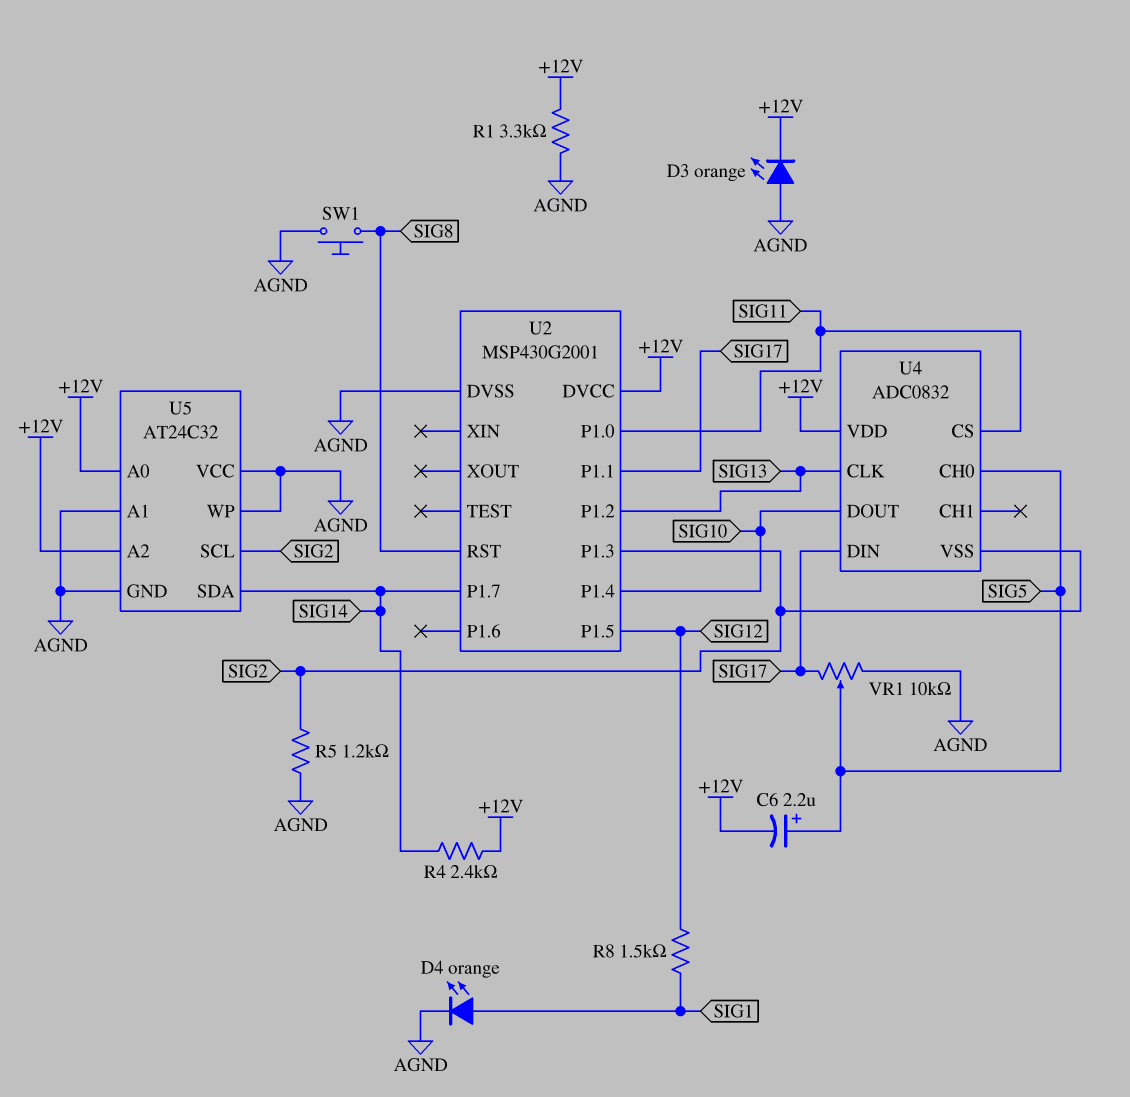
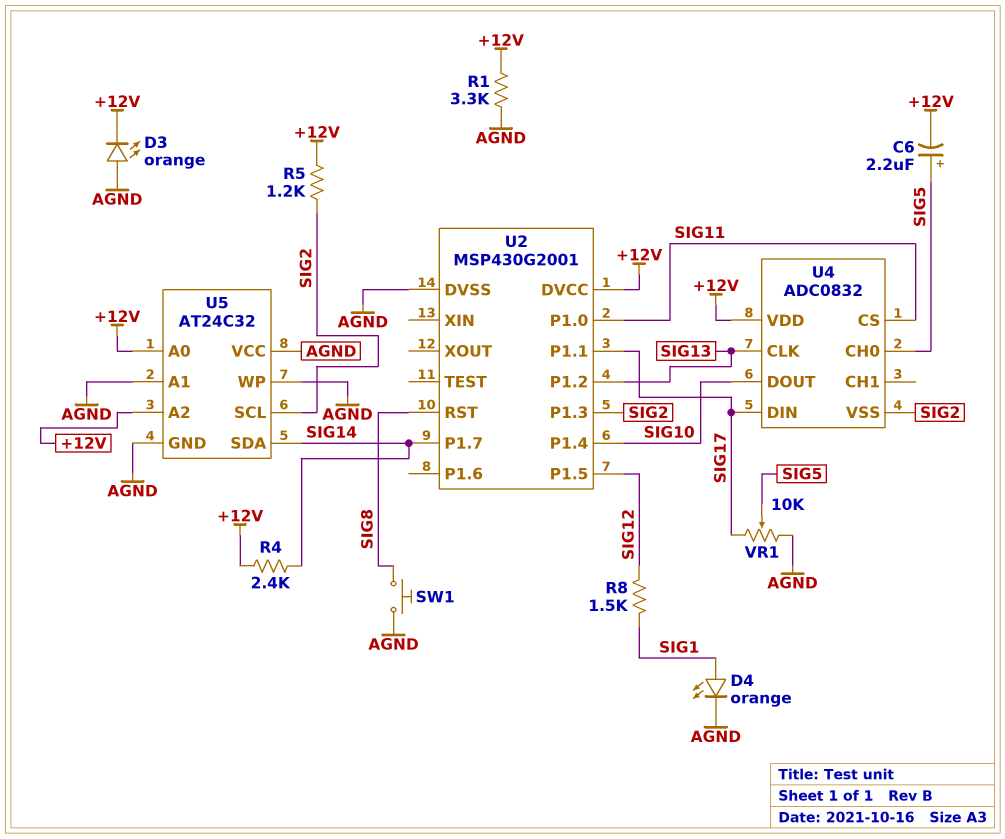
R5: 1.2k (AGND, SIG2) -> 1.2k (+12V, SIG2)

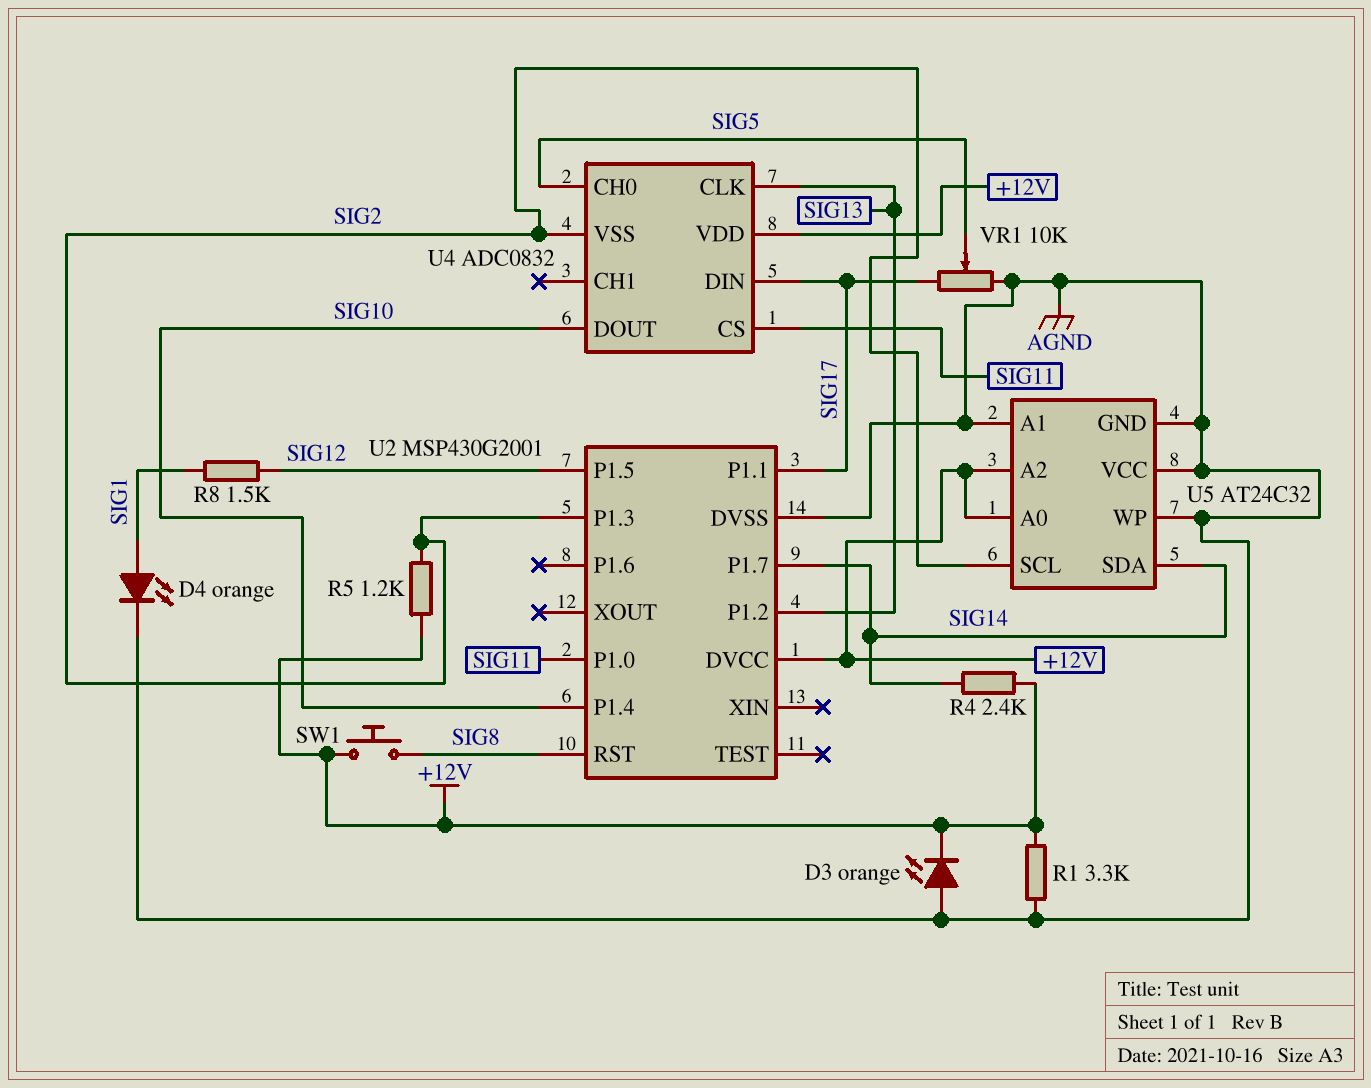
C6: 2.2uF (plus SIG5, minus +12V) -> none
SW1: button (AGND, SIG8) -> button (+12V, SIG8)

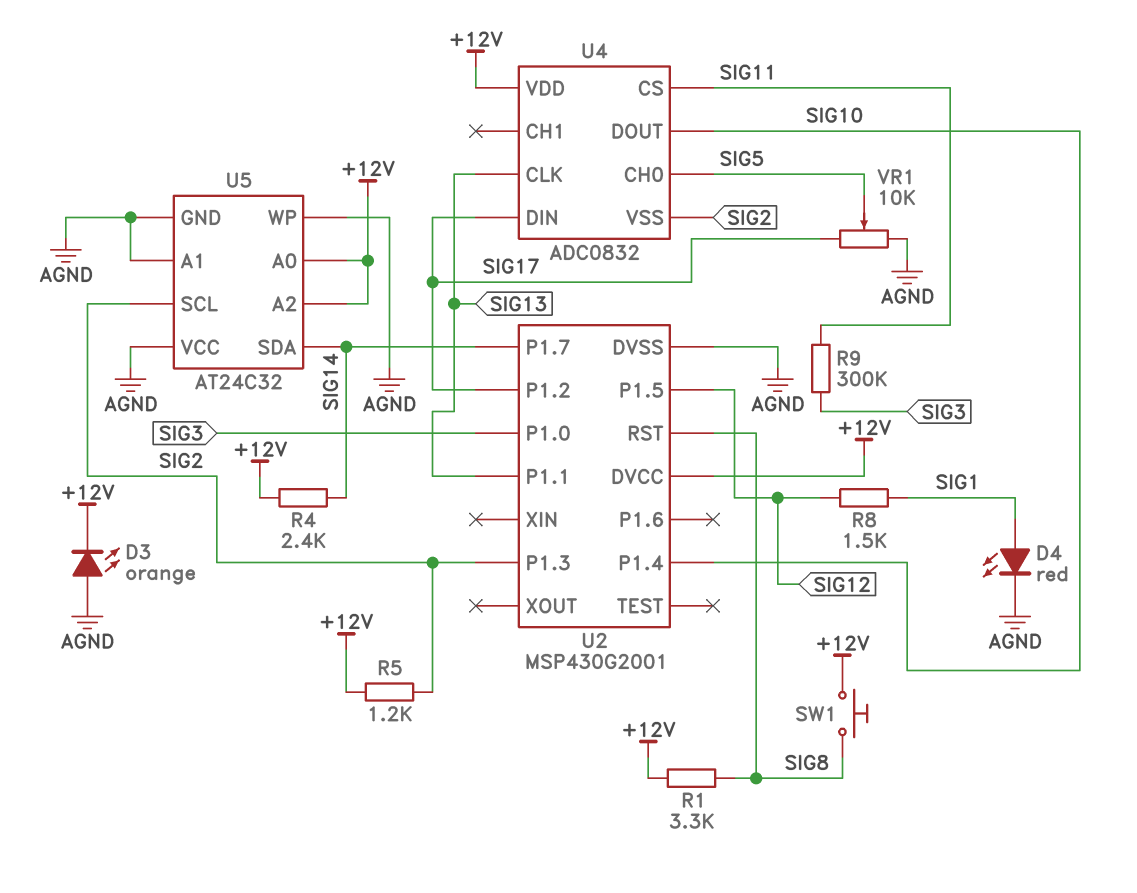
D4: LED orange (A SIG1, K AGND) -> LED red (A SIG1, K AGND)
R1: 3.3k (+12V, AGND) -> 3.3k (+12V, SIG8)
R9: none -> 300k (SIG3, SIG11)
U2 pin P1.0: SIG11 -> SIG3
U2 pin P1.1: SIG17 -> SIG13
U2 pin P1.2: SIG13 -> SIG17

